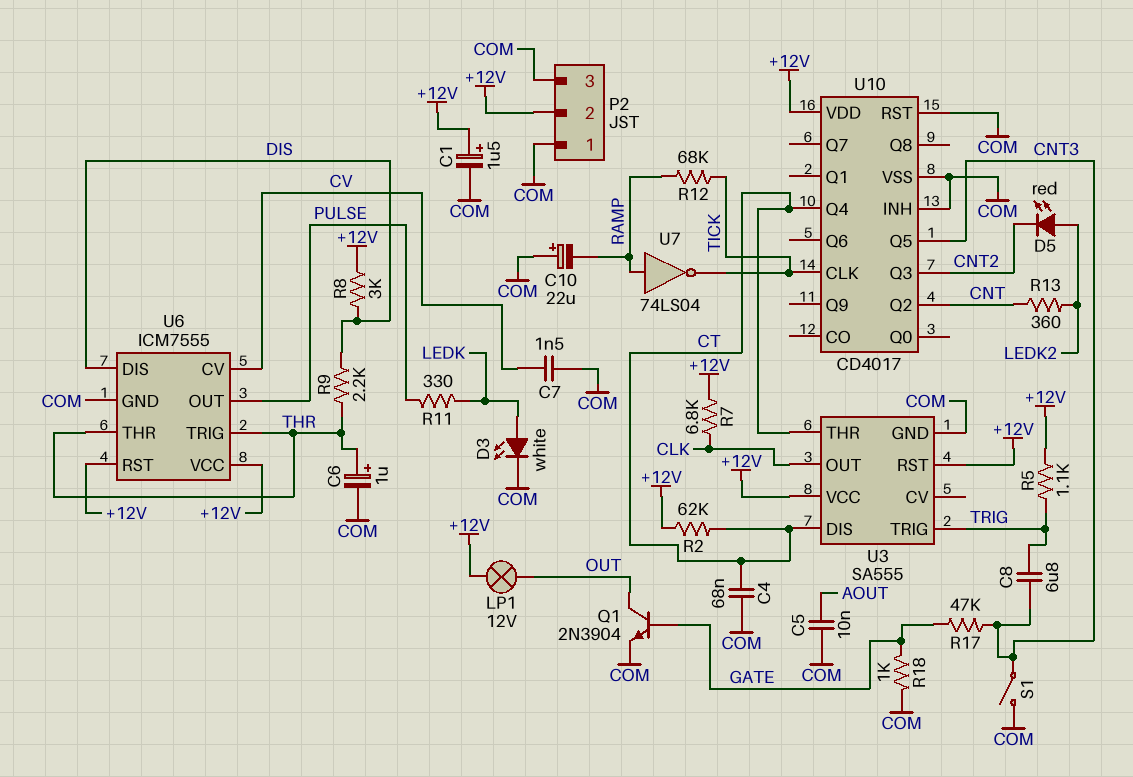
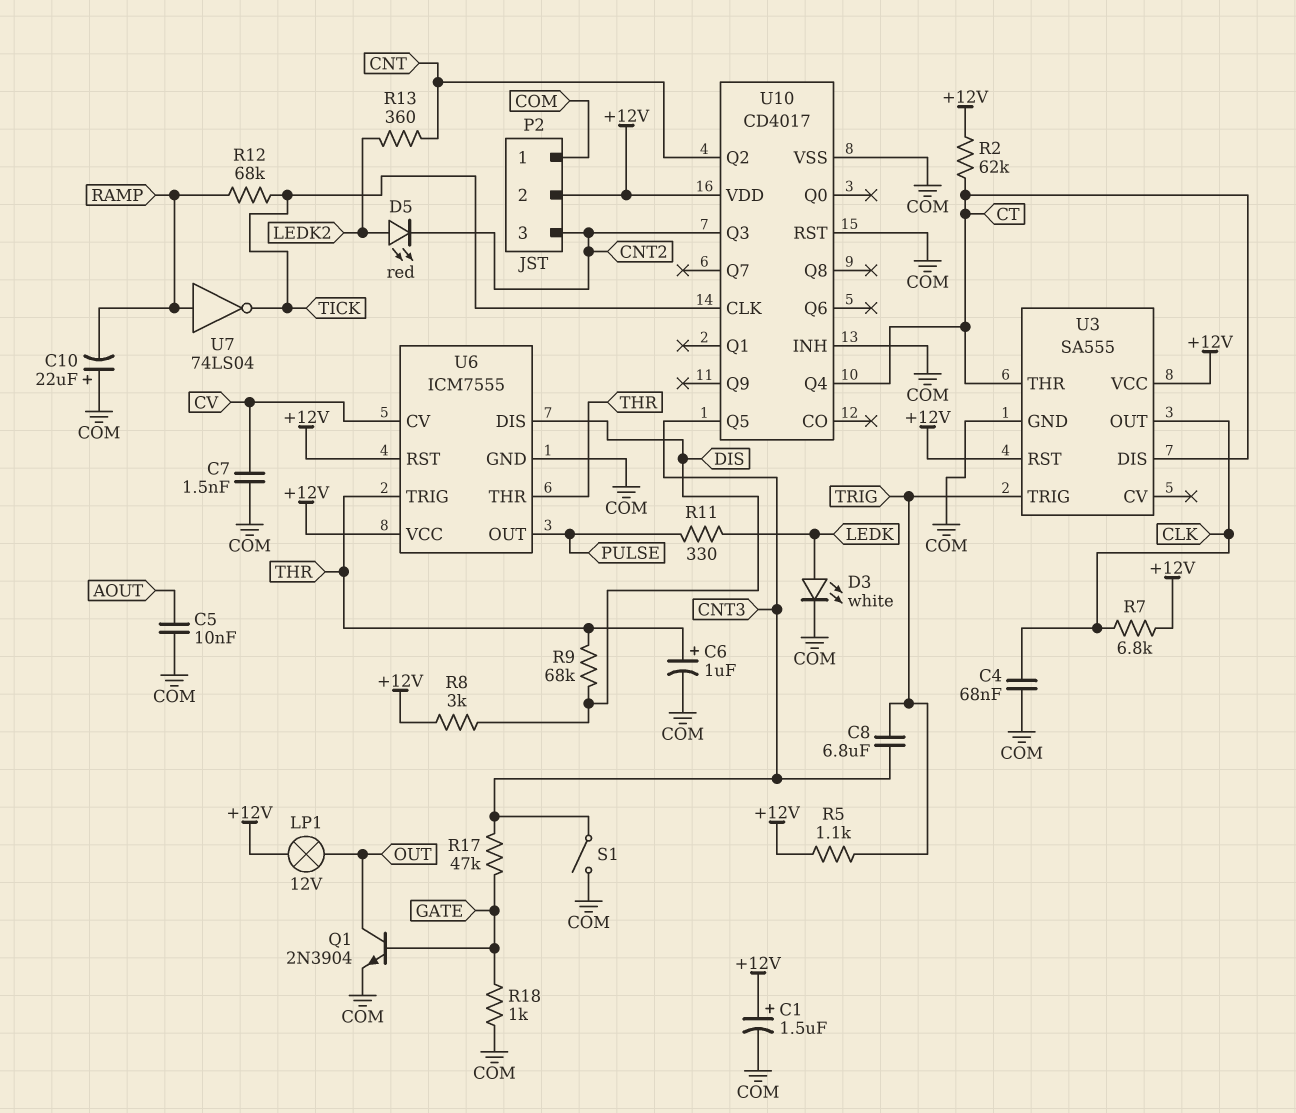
C4: 68nF (COM, CT) -> 68nF (CLK, COM)
P2 pin 3: COM -> CNT2
R9: 2.2k (DIS, THR) -> 68k (DIS, THR)

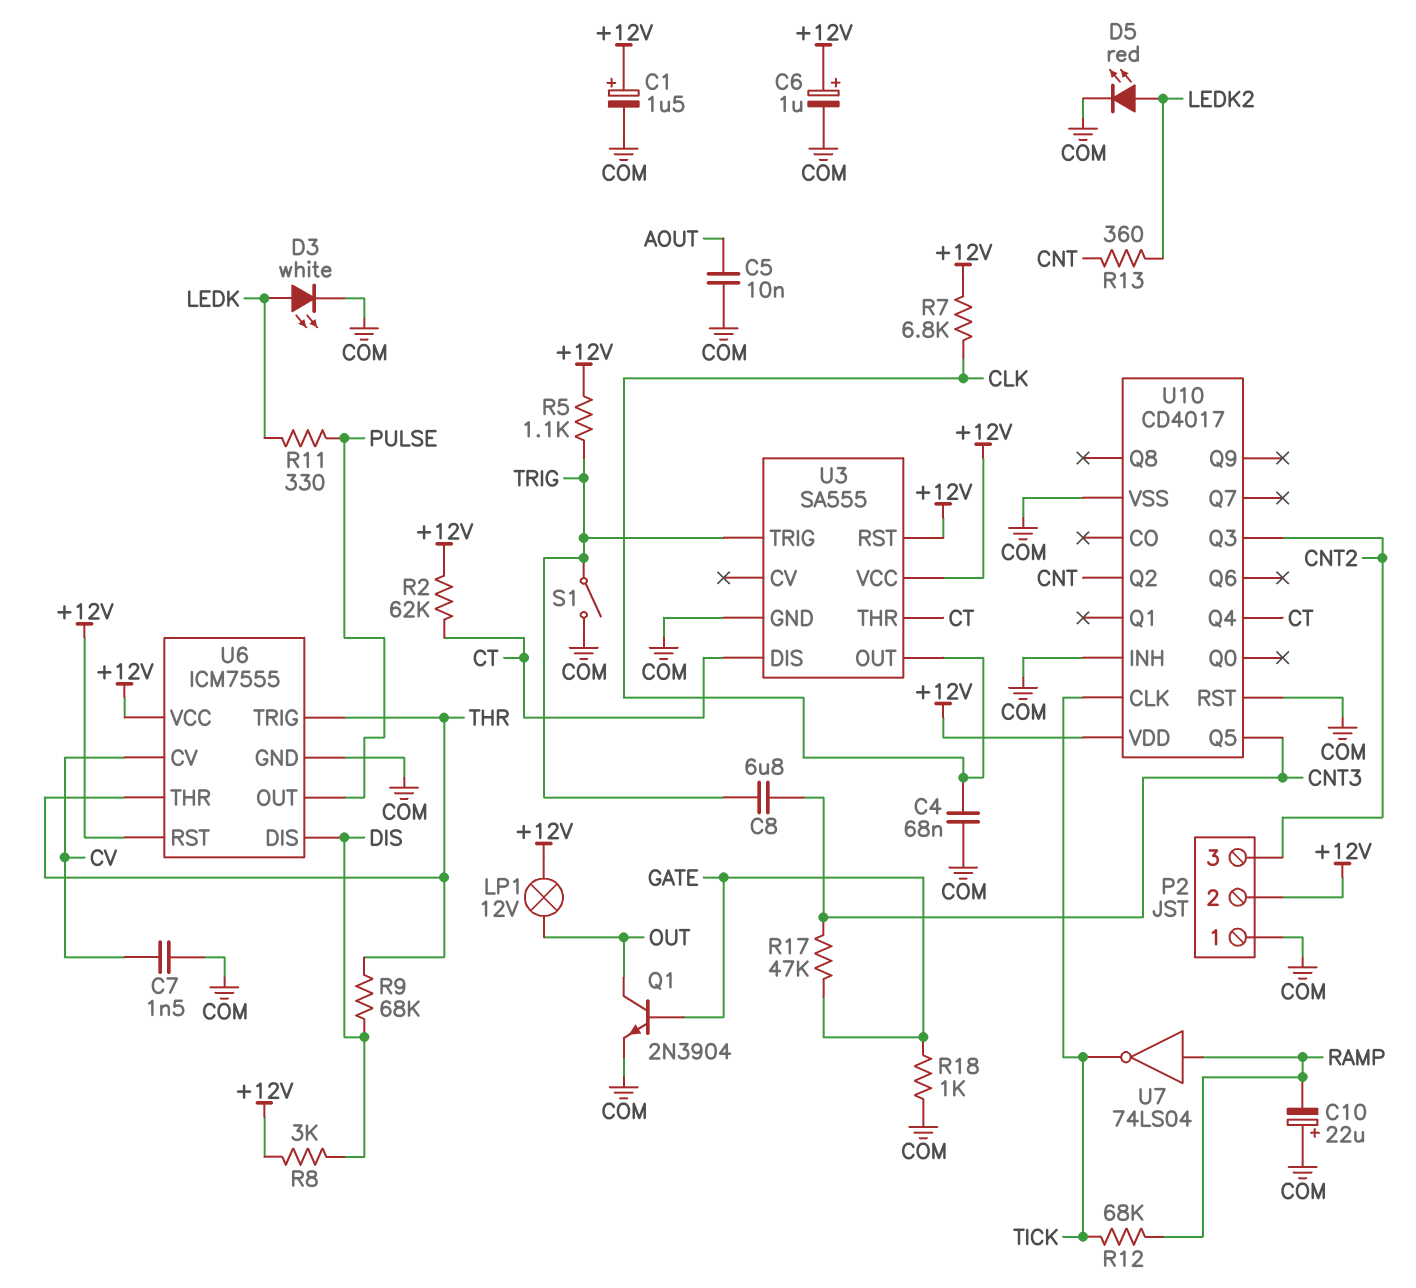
C6: 1uF (plus THR, minus COM) -> 1uF (plus +12V, minus COM)
D5: LED red (A LEDK2, K CNT2) -> LED red (A LEDK2, K COM)
S1: switch (CNT3, COM) -> switch (COM, TRIG)

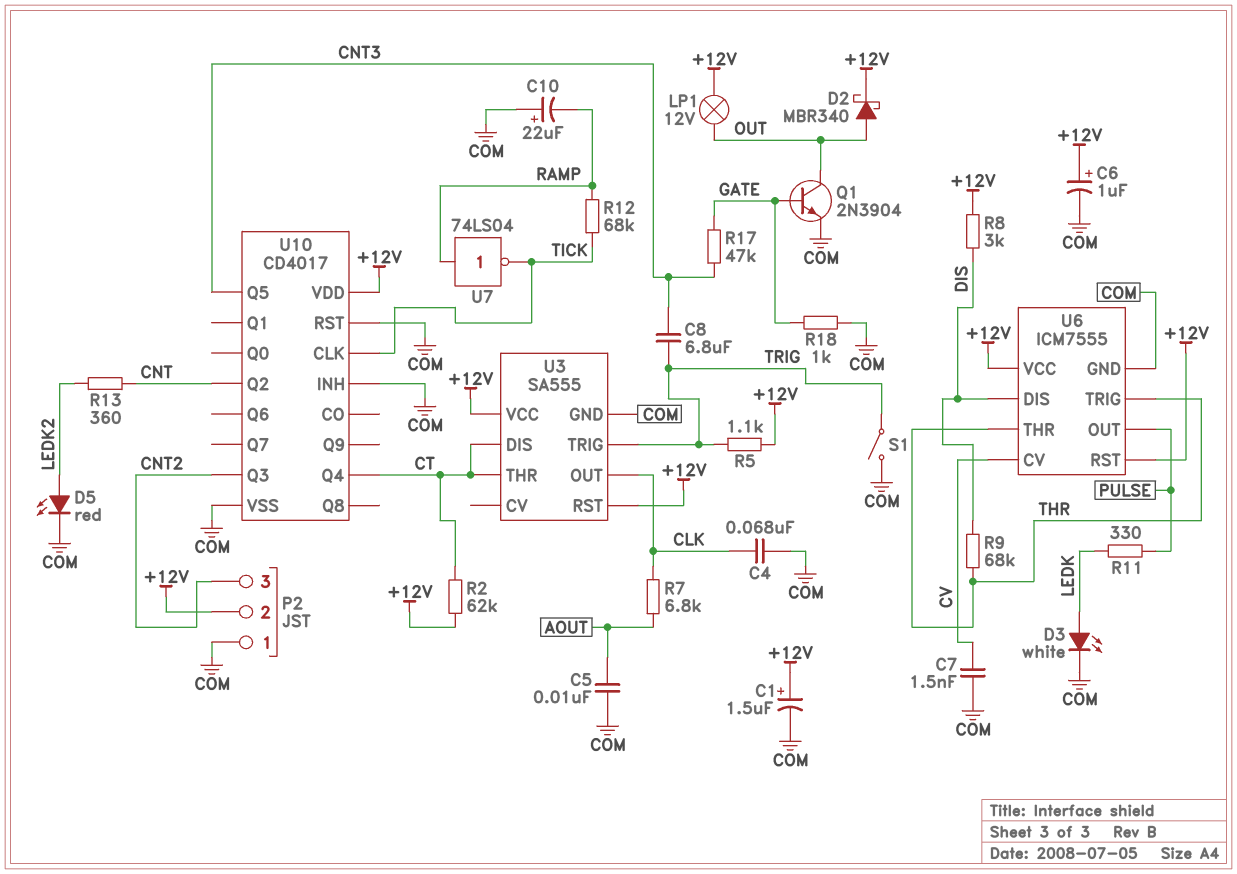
D2: none -> schottky MBR340 (A OUT, K +12V)
R7: 6.8k (+12V, CLK) -> 6.8k (AOUT, CLK)

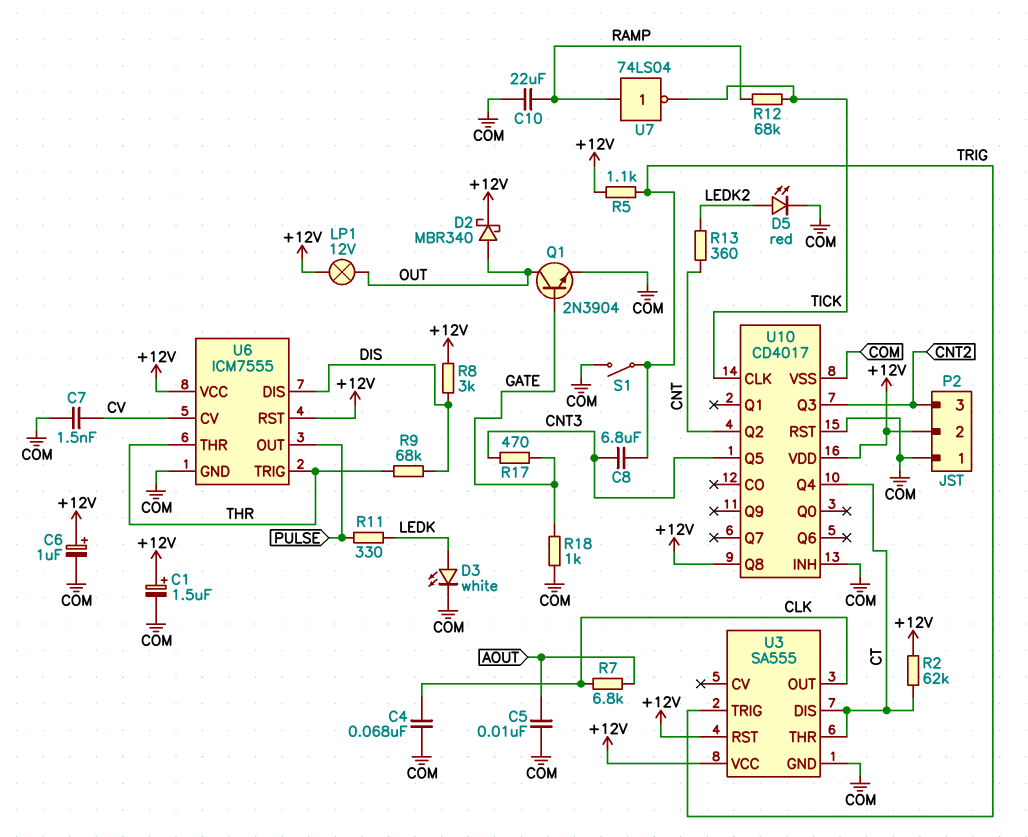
C10: 22uF (plus COM, minus RAMP) -> 22uF (COM, RAMP)
R17: 47k (CNT3, GATE) -> 470 (CNT3, GATE)
U10 pin Q8: none -> +12V

